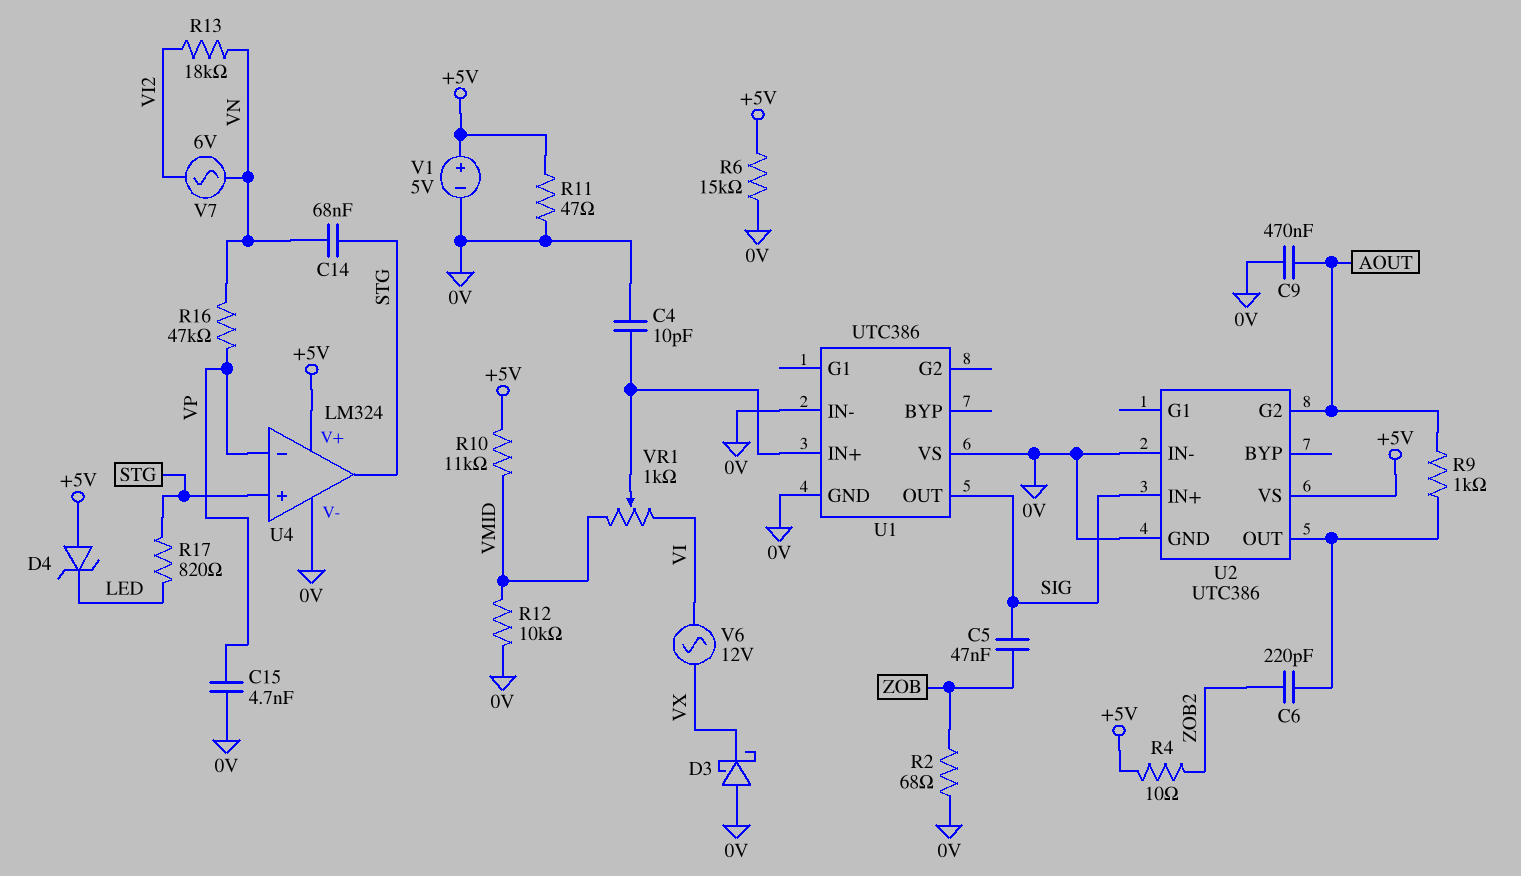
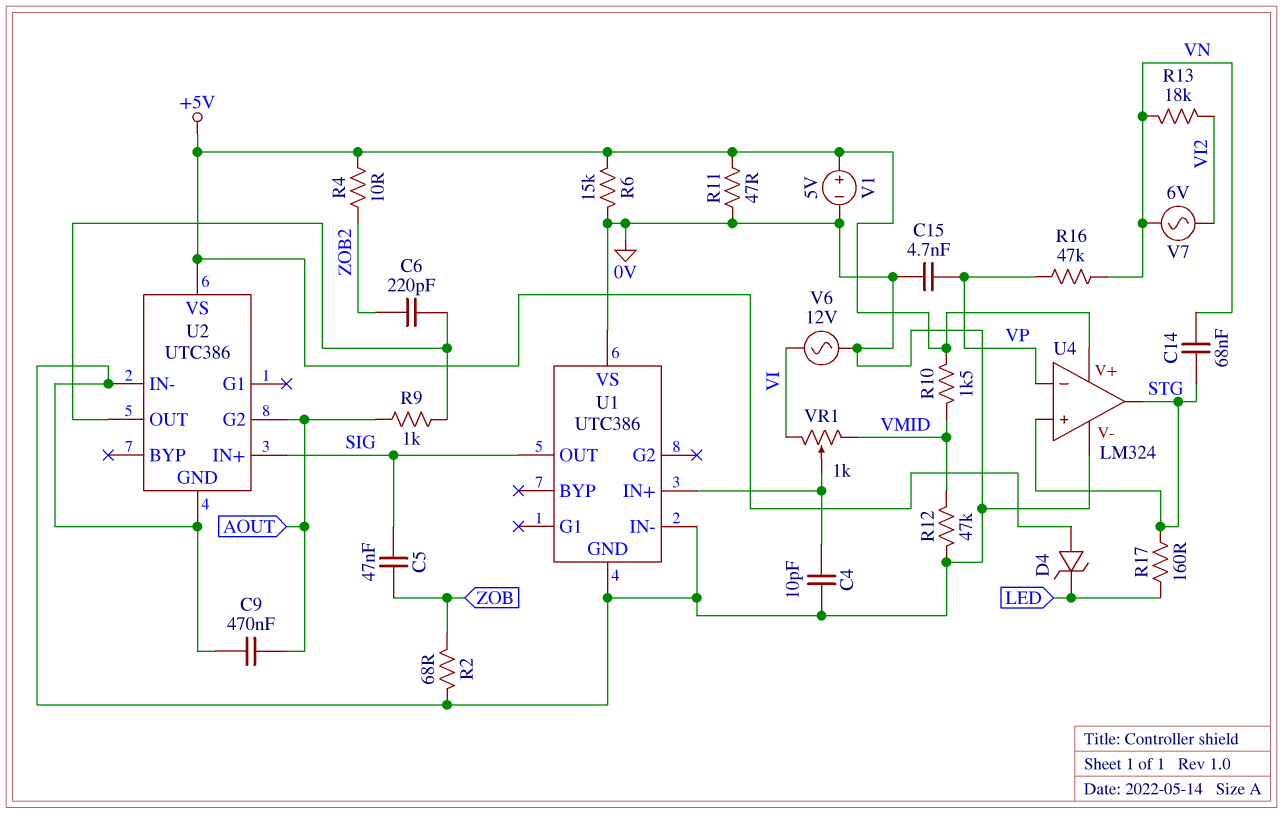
D3: schottky (A 0V, K VX) -> none
R10: 11k (+5V, VMID) -> 1.5k (+5V, VMID)
R12: 10k (0V, VMID) -> 47k (0V, VMID)
R17: 820 (LED, STG) -> 160 (LED, STG)
V6: AC 12V (VI, VX) -> AC 12V (0V, VI)

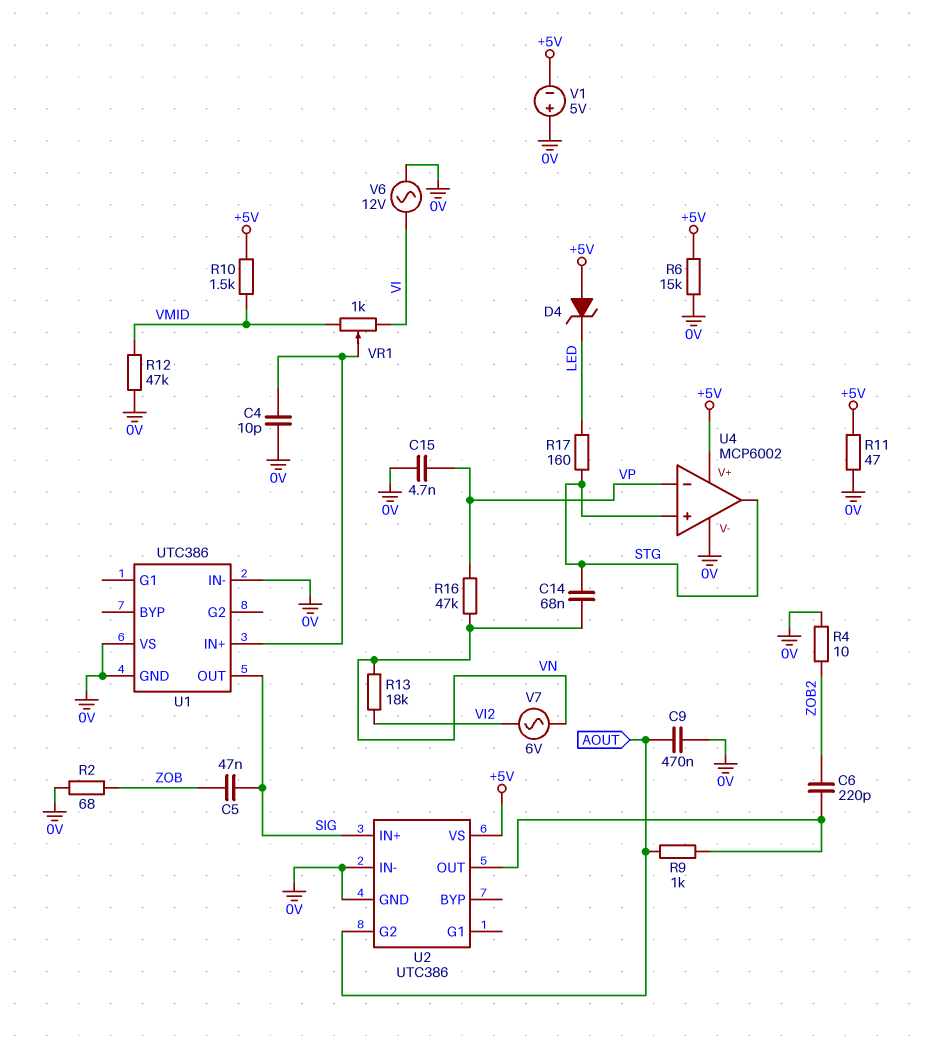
R4: 10 (+5V, ZOB2) -> 10 (0V, ZOB2)
U4: LM324 -> MCP6002
V1: 5V (plus +5V, minus 0V) -> 5V (plus 0V, minus +5V)

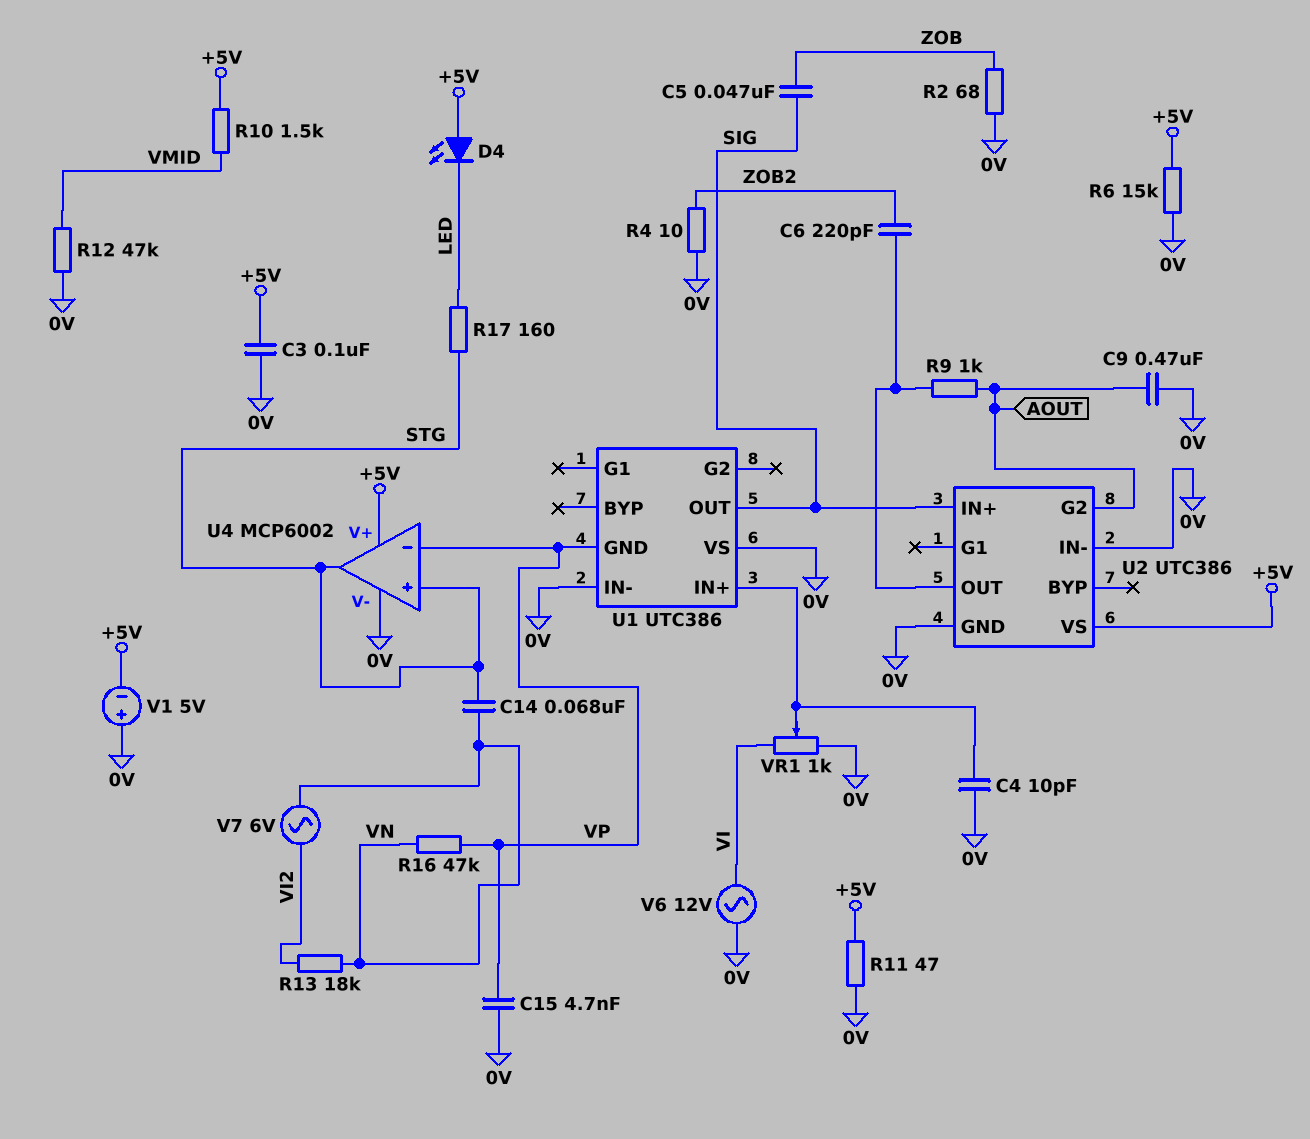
C3: none -> 100nF (+5V, 0V)
D4: zener (A +5V, K LED) -> LED (A +5V, K LED)
U1 pin GND: 0V -> VP
VR1: 1k (VI, VMID, wiper U1/IN+) -> 1k (0V, VI, wiper U1/IN+)

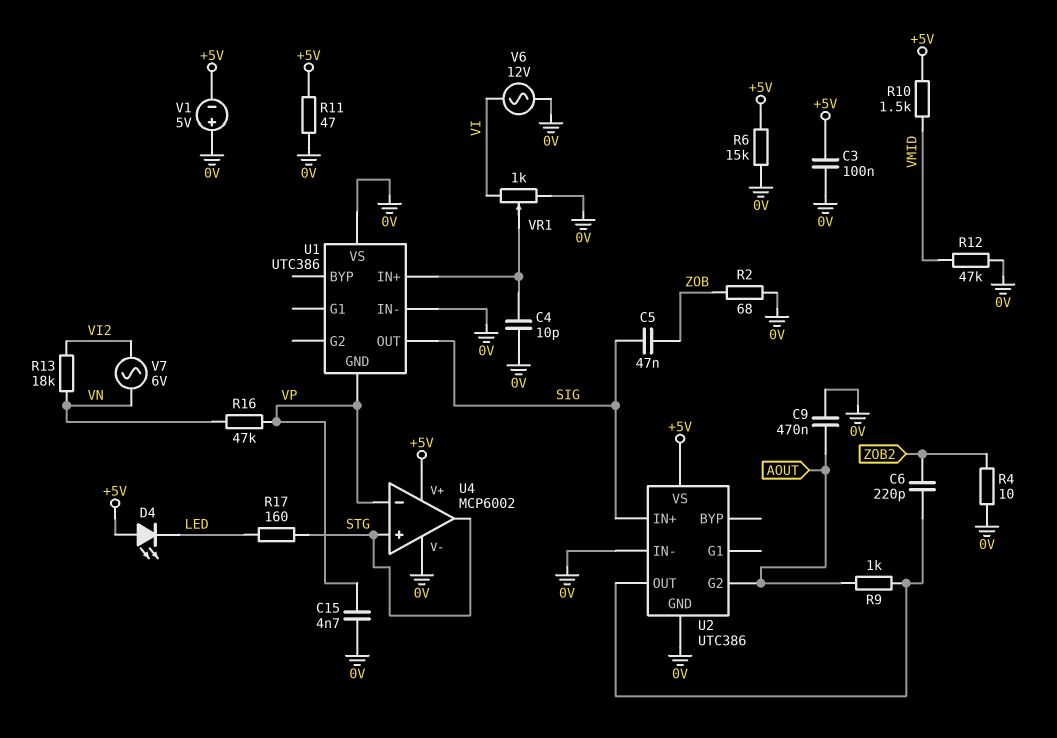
C14: 68nF (STG, VN) -> none

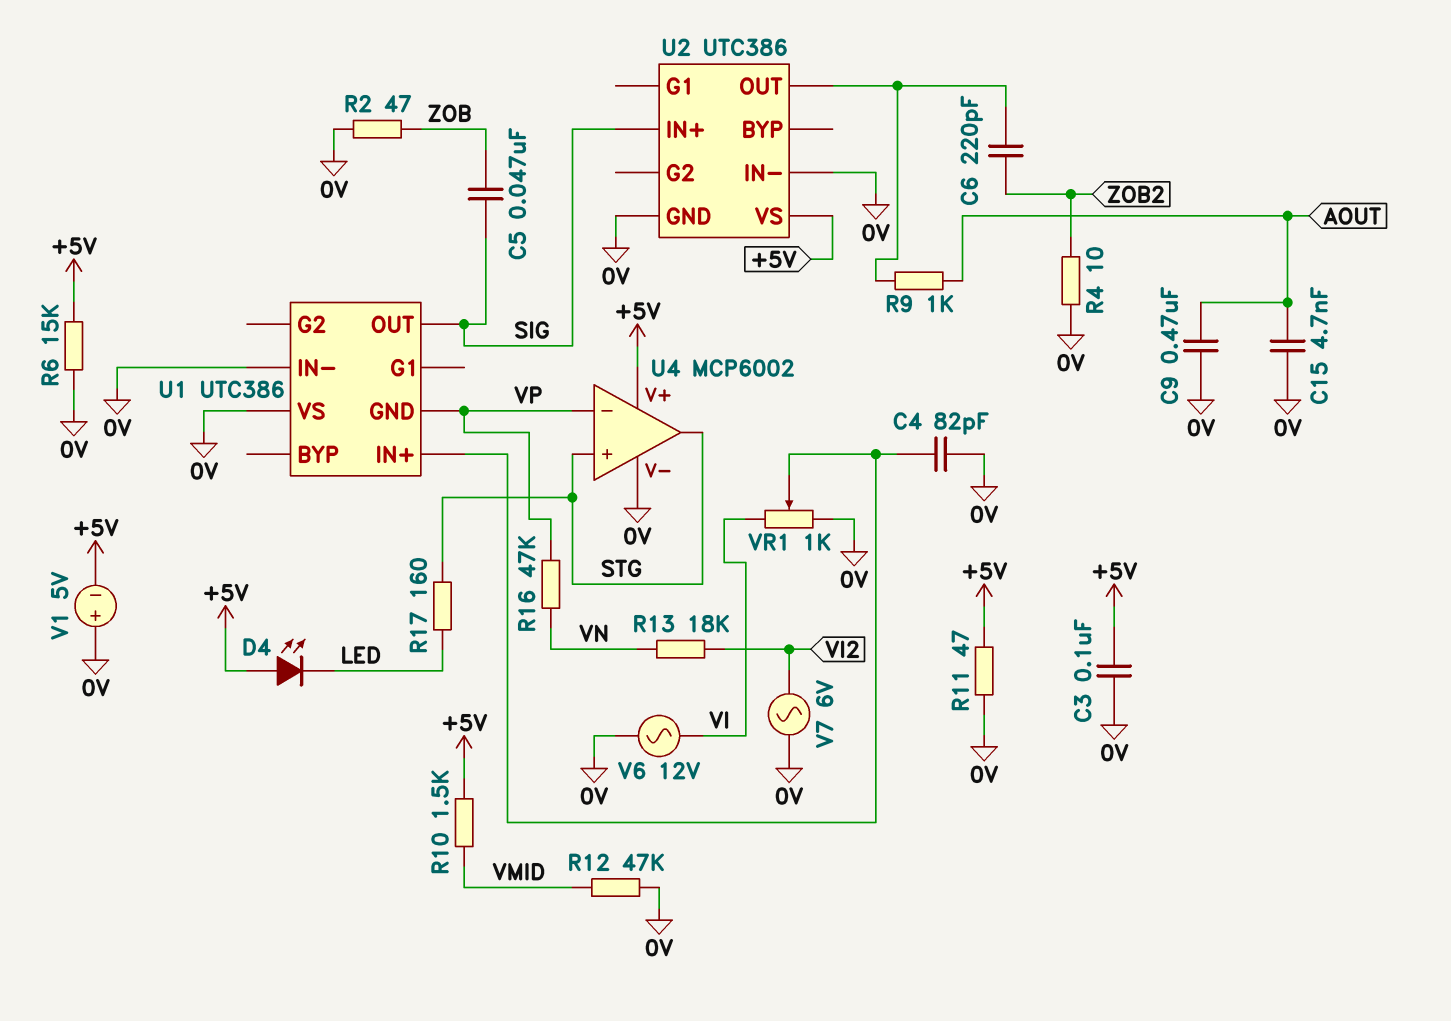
C4: 10pF (0V, U1/IN+) -> 82pF (0V, U1/IN+)
C15: 4.7nF (0V, VP) -> 4.7nF (0V, AOUT)
R2: 68 (0V, ZOB) -> 47 (0V, ZOB)
U2 pin G2: AOUT -> none
V7: AC 6V (VI2, VN) -> AC 6V (0V, VI2)

